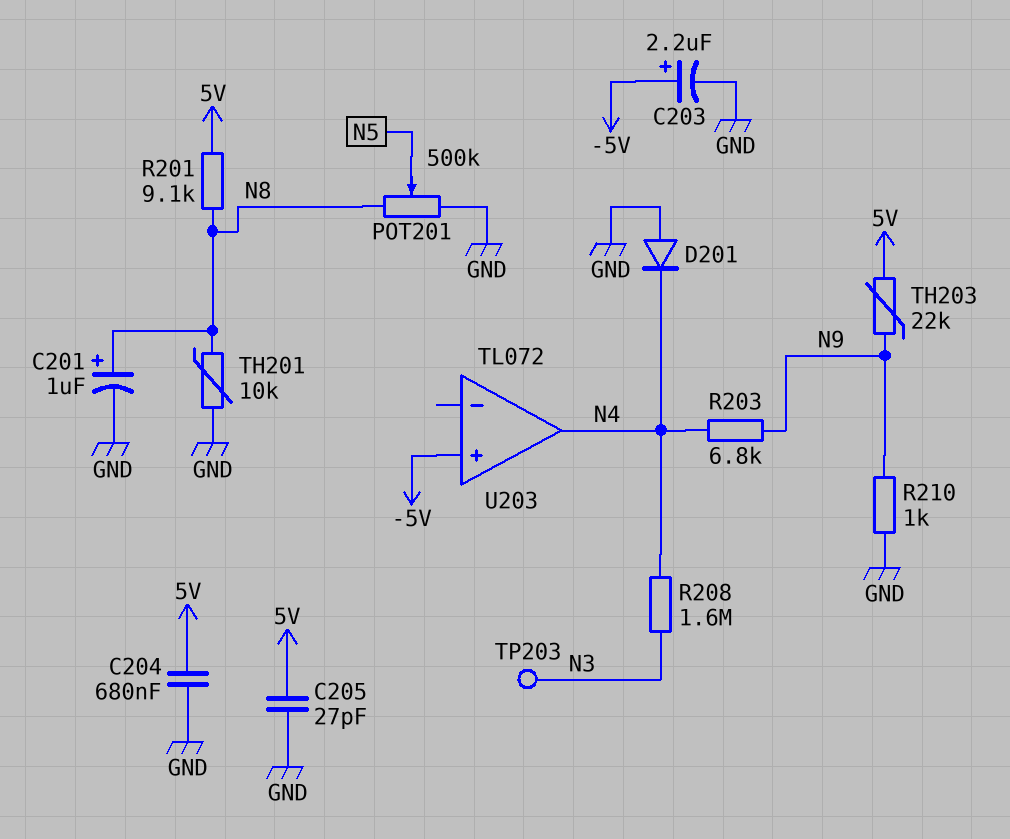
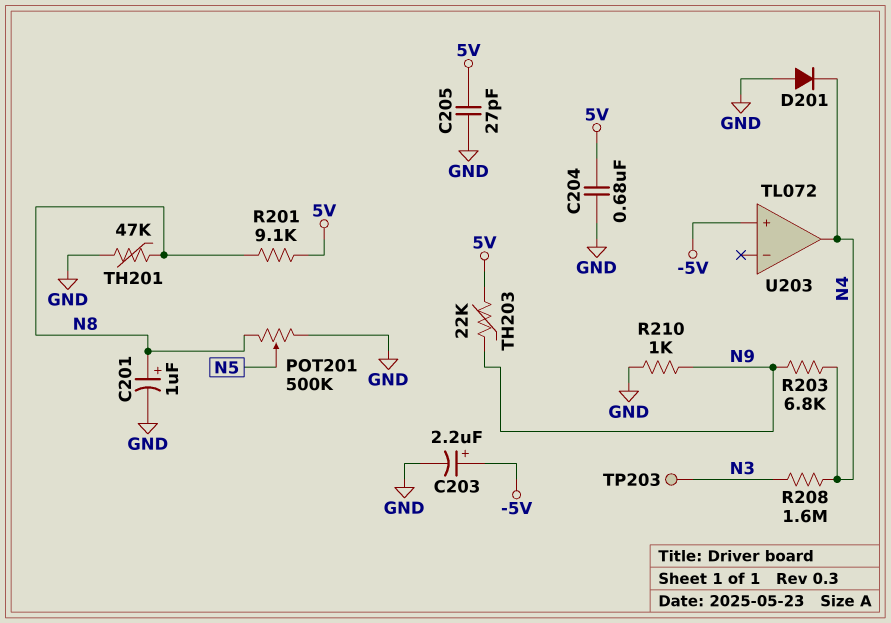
TH201: 10k (GND, N8) -> 47k (GND, N8)

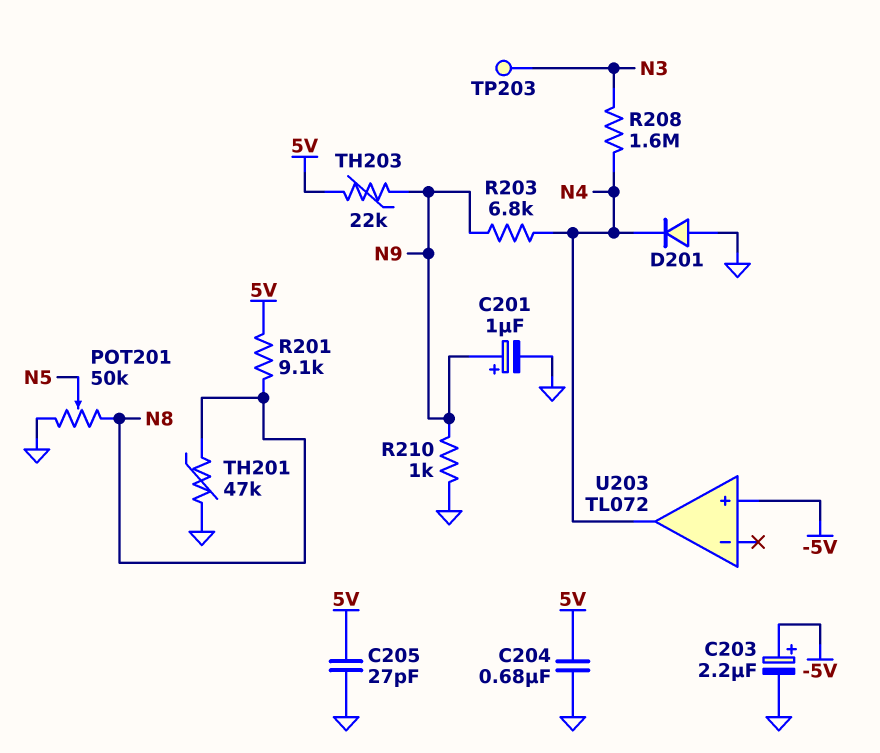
C201: 1uF (plus N8, minus GND) -> 1uF (plus N9, minus GND)
POT201: 500k (GND, N8, wiper N5) -> 50k (GND, N8, wiper N5)

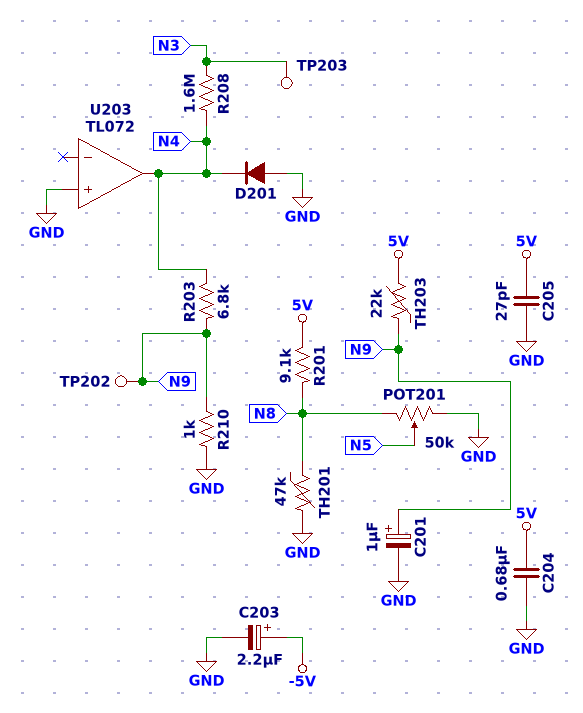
TP202: none -> test point (N9)
U203 pin in+: -5V -> GND

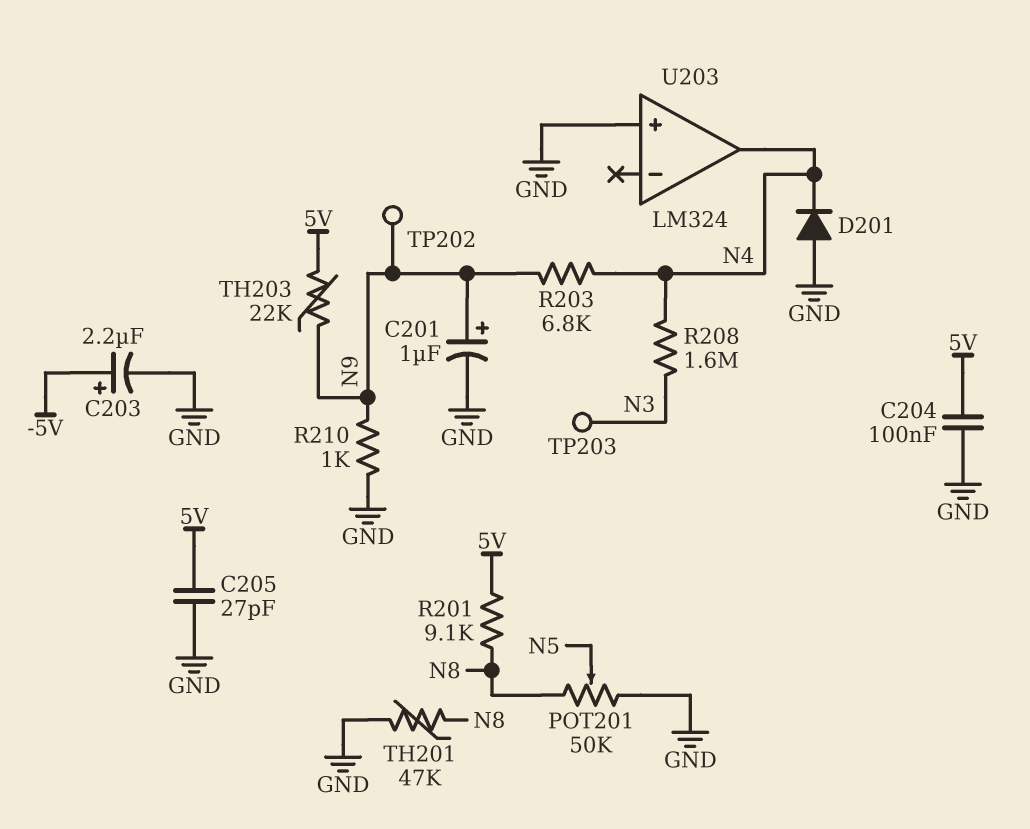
C204: 680nF (5V, GND) -> 100nF (5V, GND)
U203: TL072 -> LM324

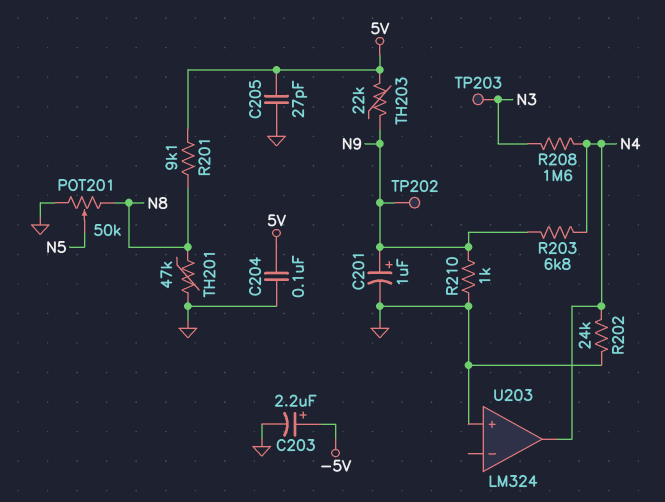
D201: diode (A GND, K N4) -> none
R202: none -> 24k (GND, N4)

